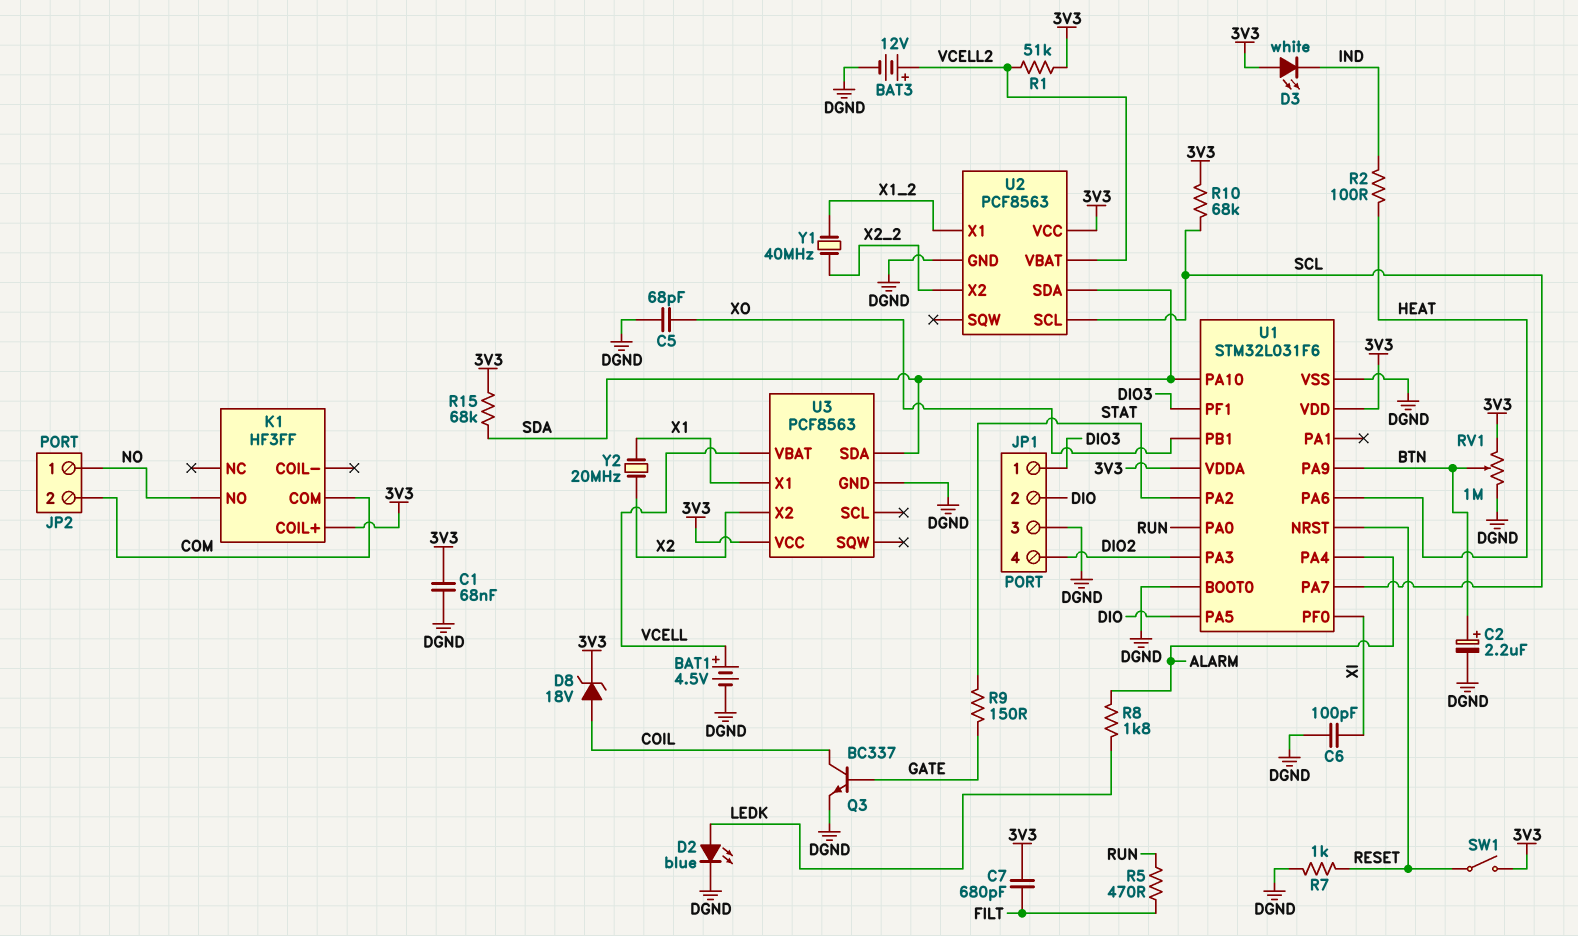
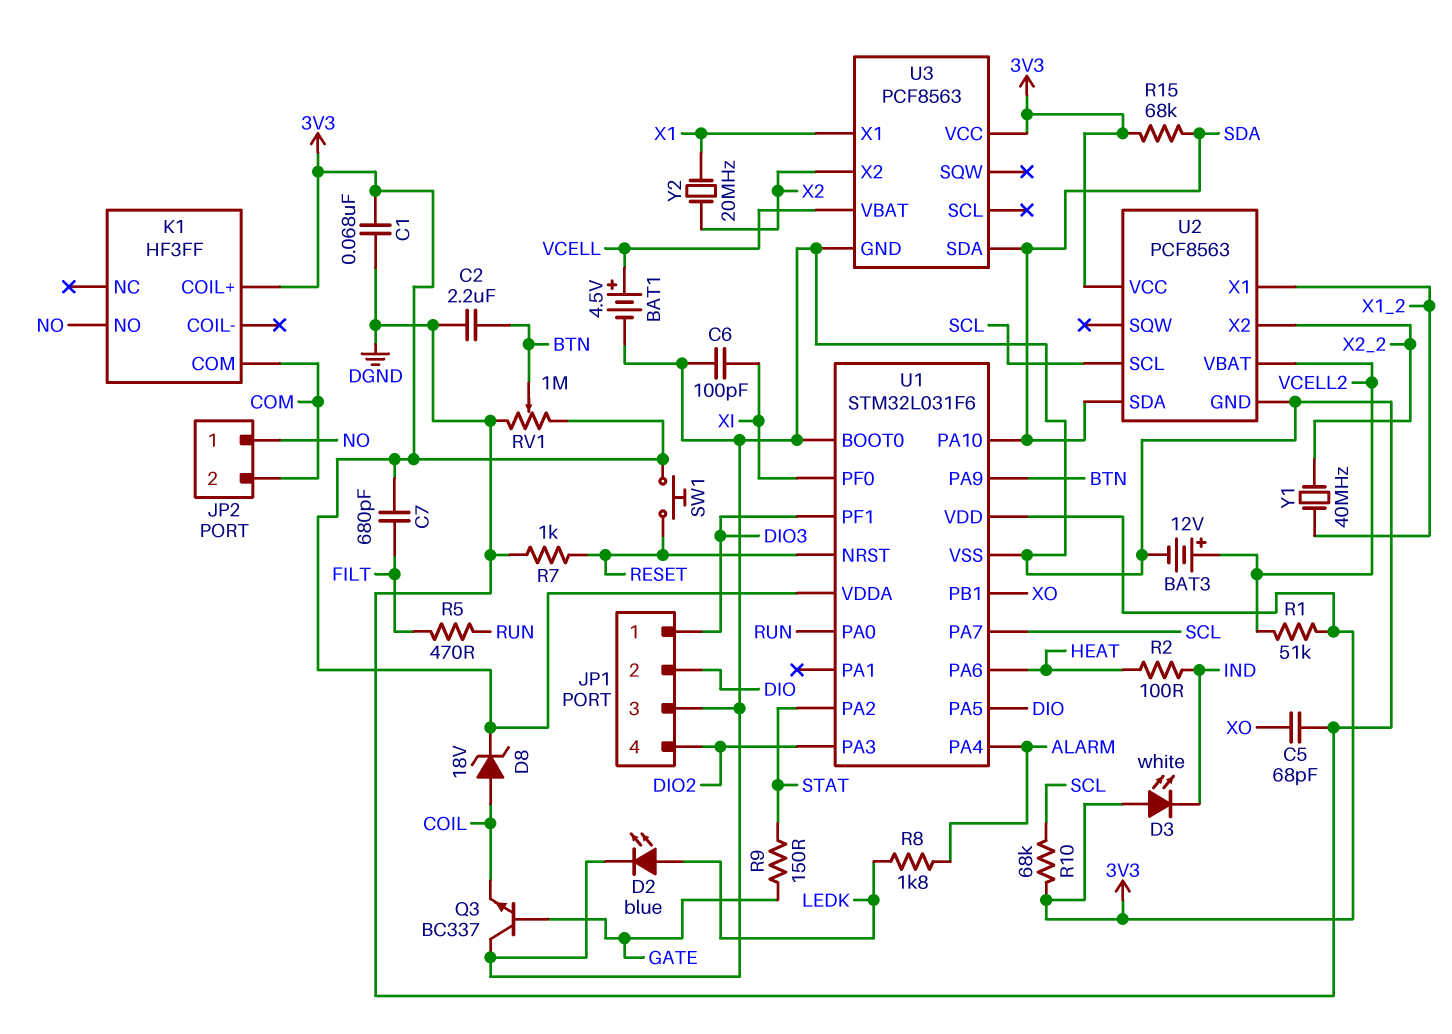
C2: 2.2uF (plus BTN, minus DGND) -> 2.2uF (BTN, DGND)
Q3: NPN BC337 (B GATE, C COIL, E DGND) -> NPN BC337 (B GATE, C DGND, E COIL)
SW1: switch (3V3, RESET) -> button (3V3, RESET)

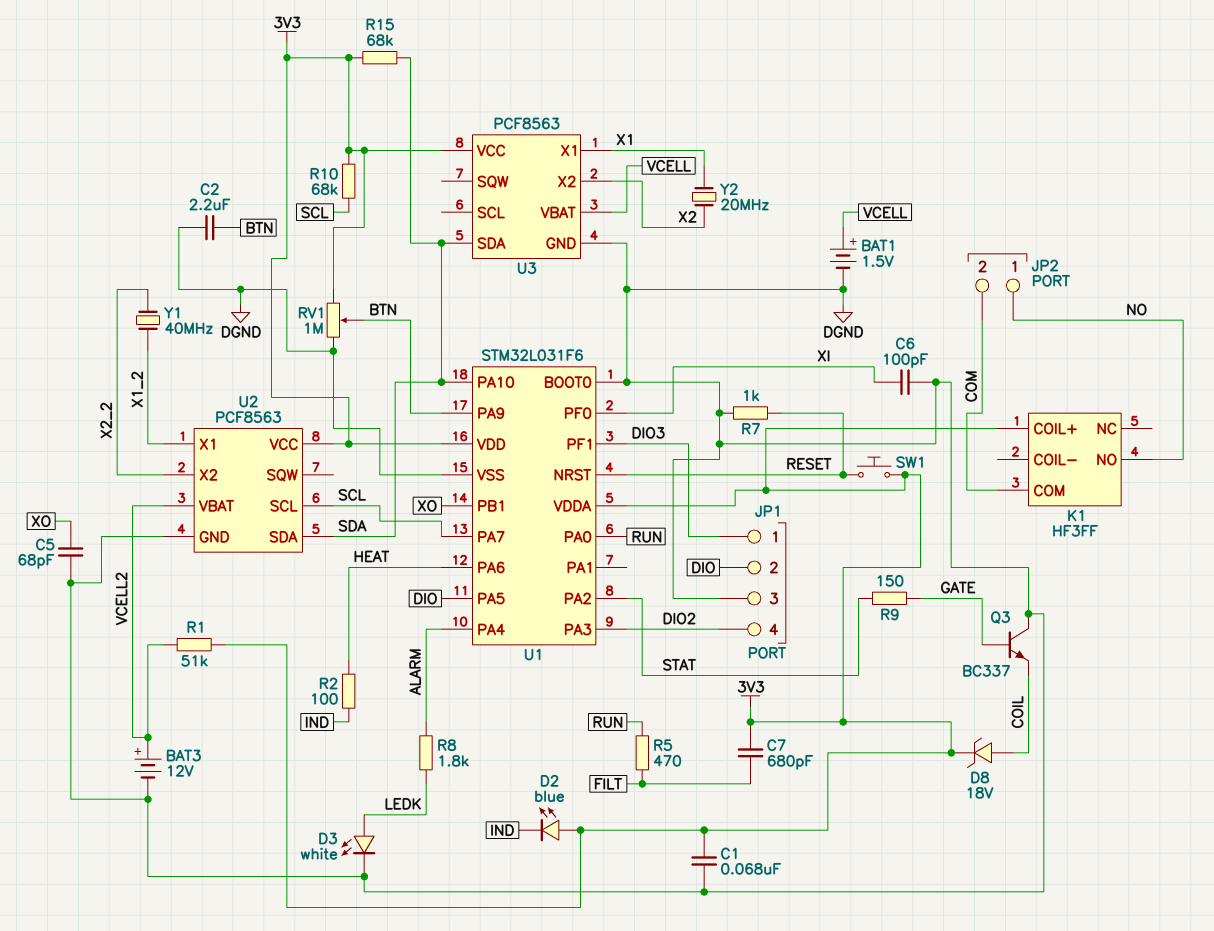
BAT1: 4.5V (plus VCELL, minus DGND) -> 1.5V (plus VCELL, minus DGND)
D2: LED blue (A LEDK, K DGND) -> LED blue (A 3V3, K IND)
D3: LED white (A 3V3, K IND) -> LED white (A LEDK, K DGND)

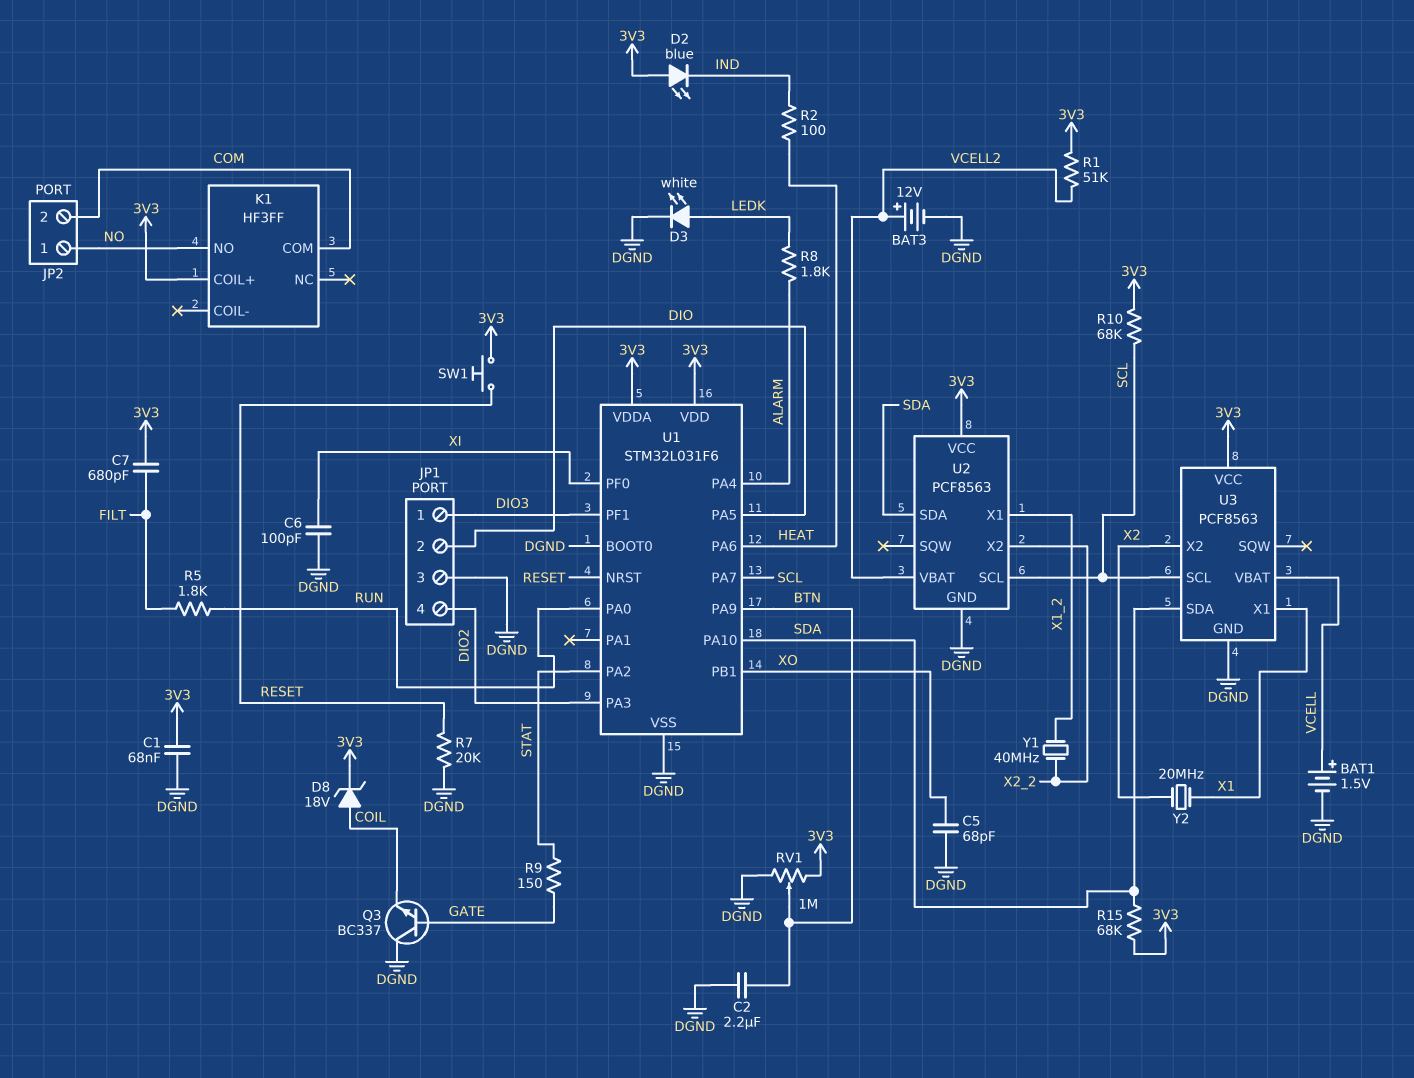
R5: 470 (FILT, RUN) -> 1.8k (FILT, RUN)
R7: 1k (DGND, RESET) -> 20k (DGND, RESET)
U3 pin SCL: none -> SCL

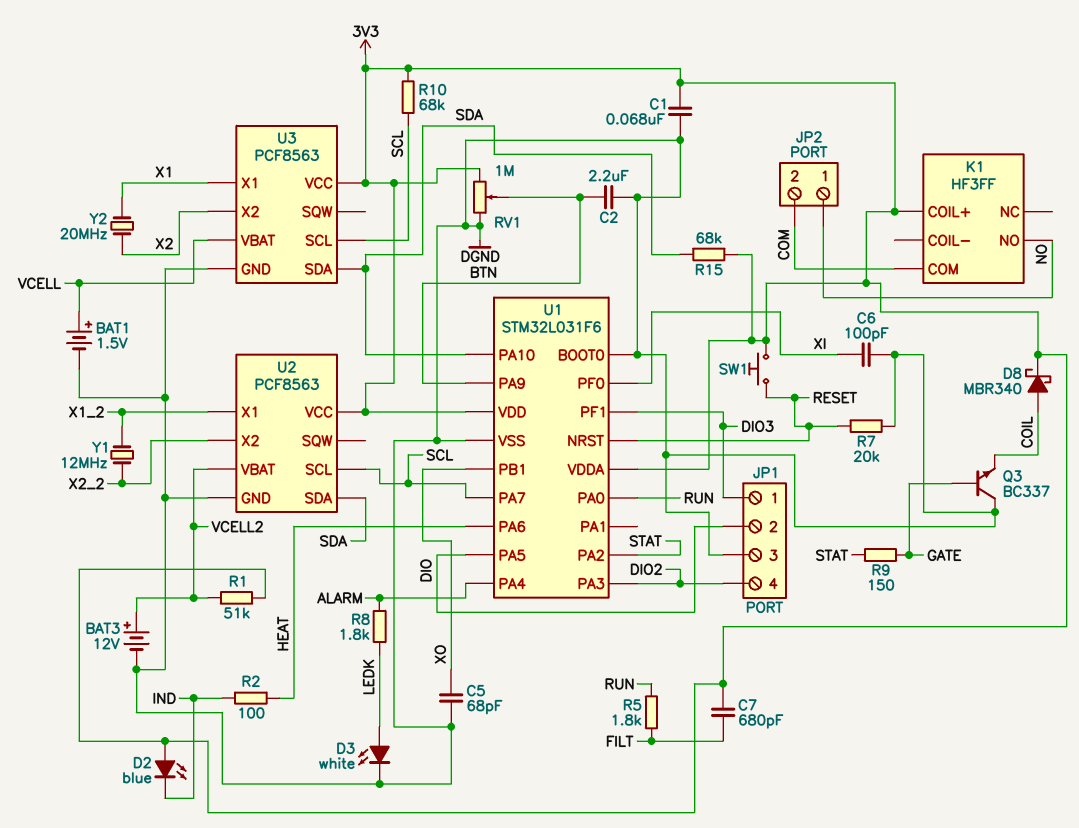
D8: zener 18V (A COIL, K 3V3) -> schottky MBR340 (A COIL, K 3V3)
Y1: 40MHz (X1_2, X2_2) -> 12MHz (X1_2, X2_2)

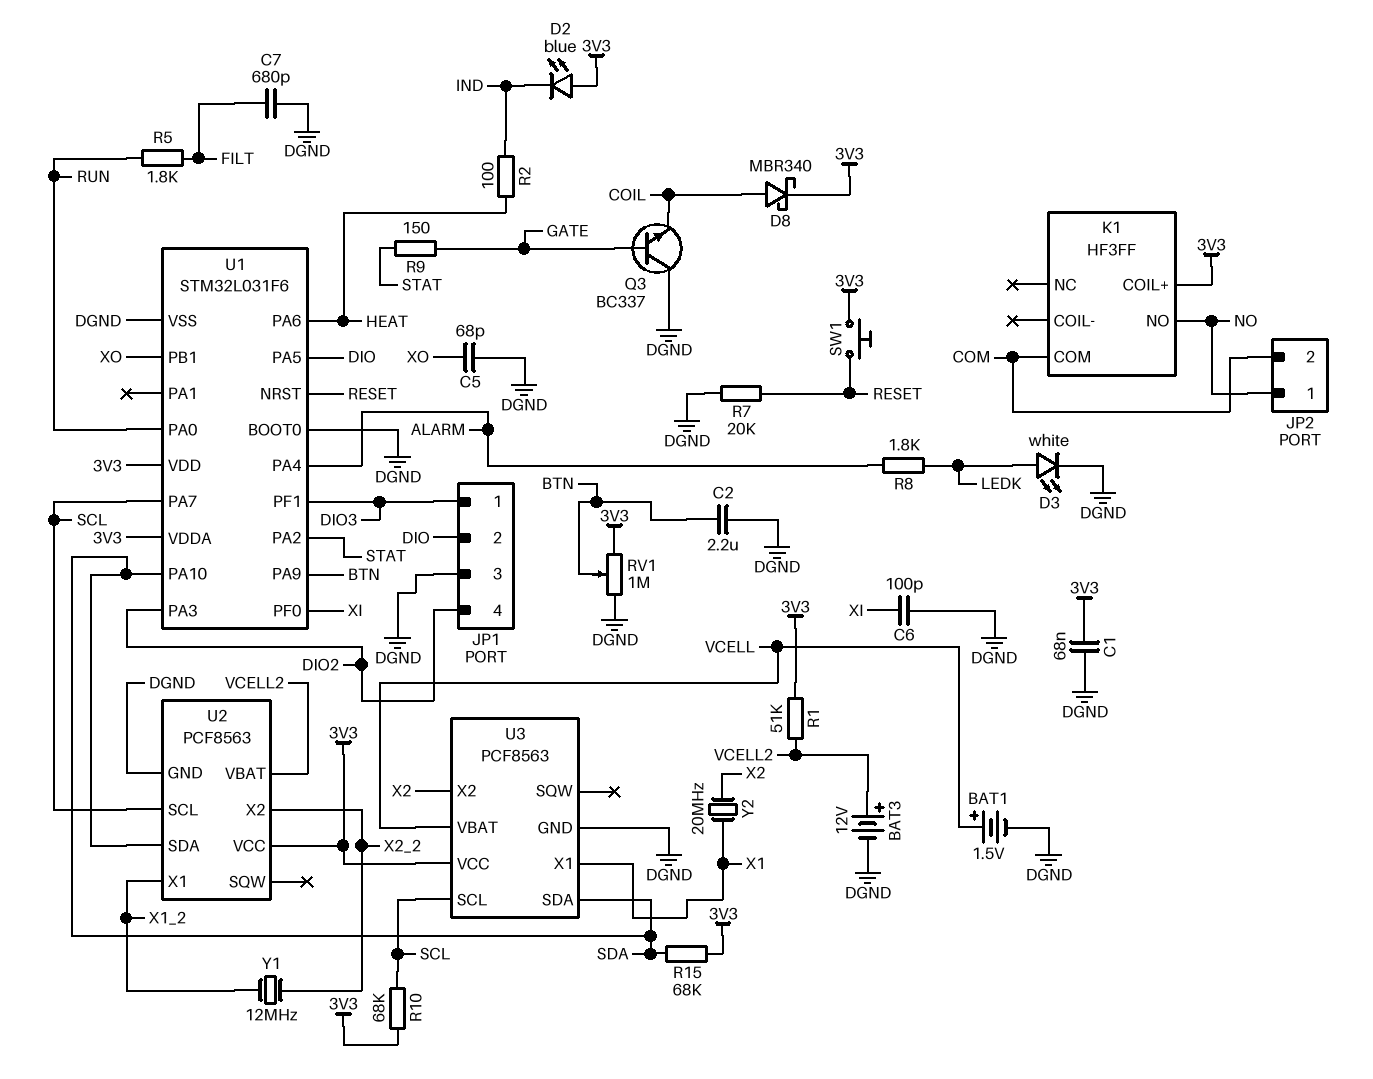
C7: 680pF (3V3, FILT) -> 680pF (DGND, FILT)

